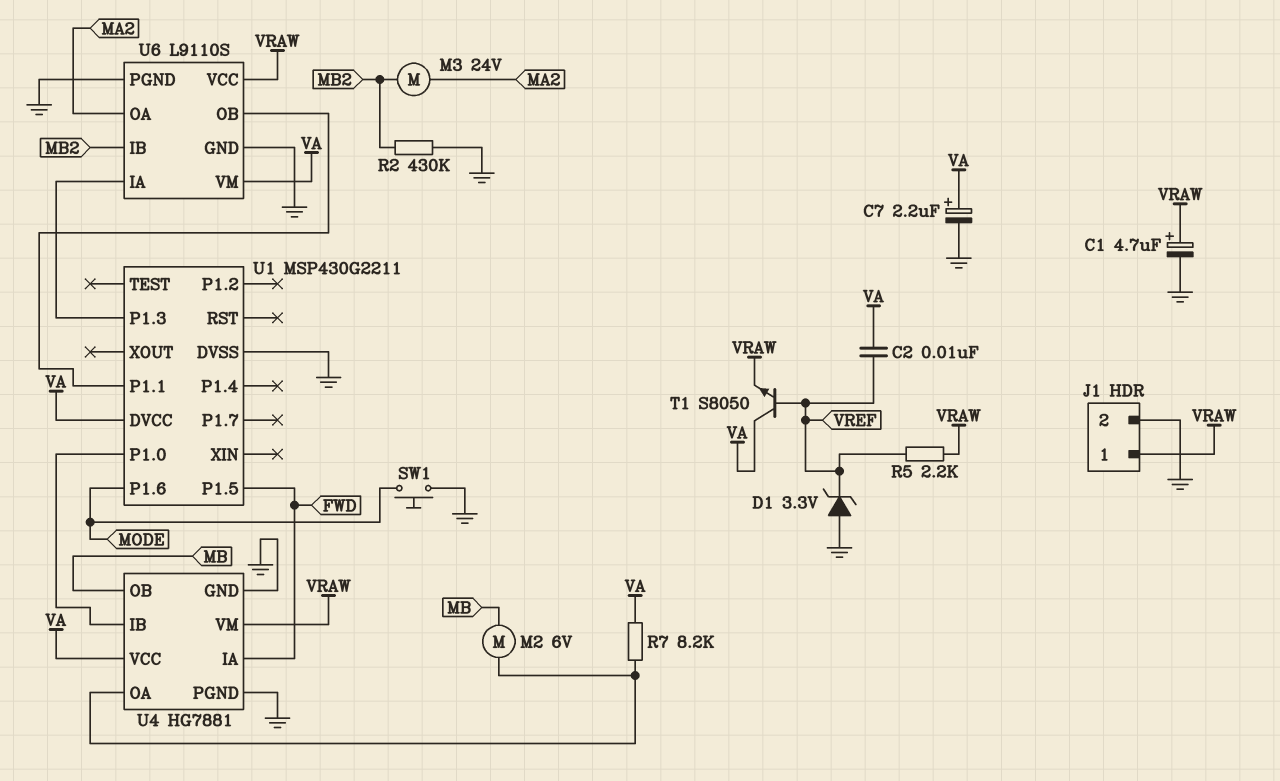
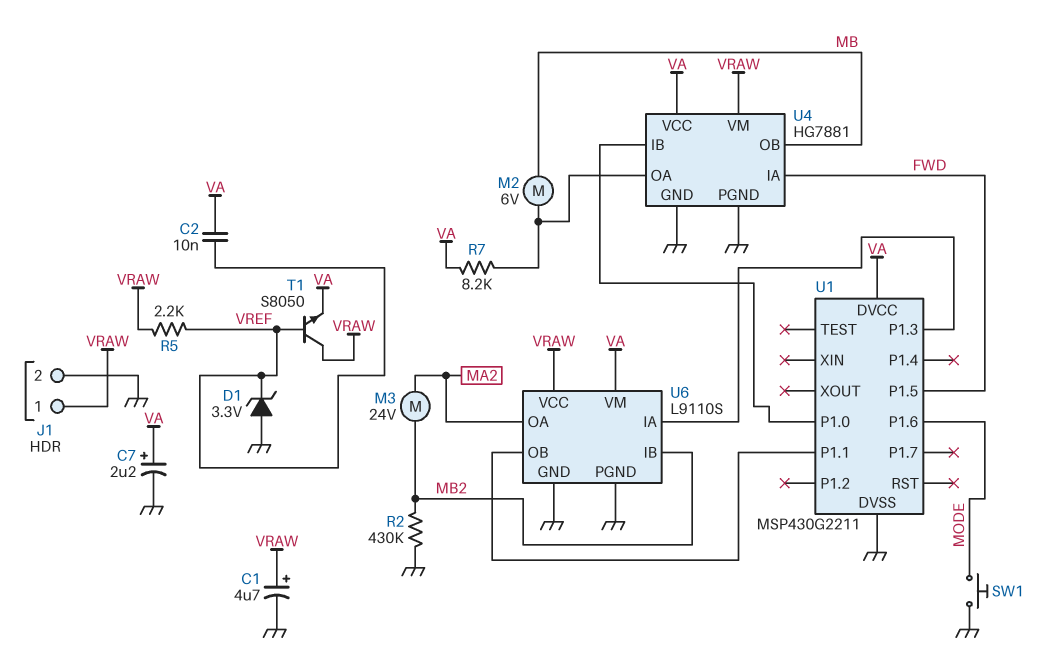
T1: NPN S8050 (B VREF, C VA, E VRAW) -> NPN S8050 (B VREF, C VRAW, E VA)

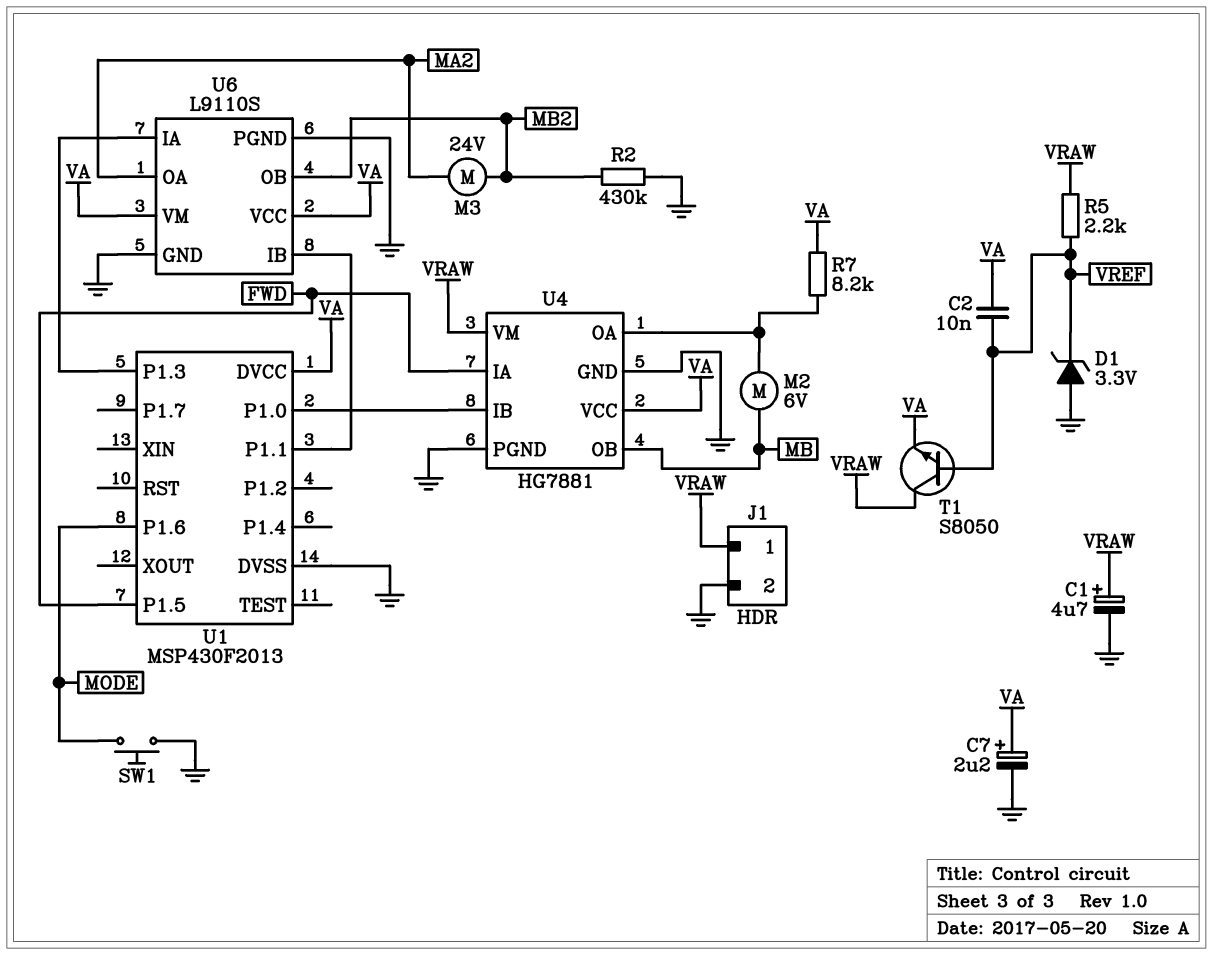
U1: MSP430G2211 -> MSP430F2013
U6 pin IB: MB2 -> U1/P1.1
U6 pin OB: U1/P1.1 -> MB2
U6 pin VCC: VRAW -> VA

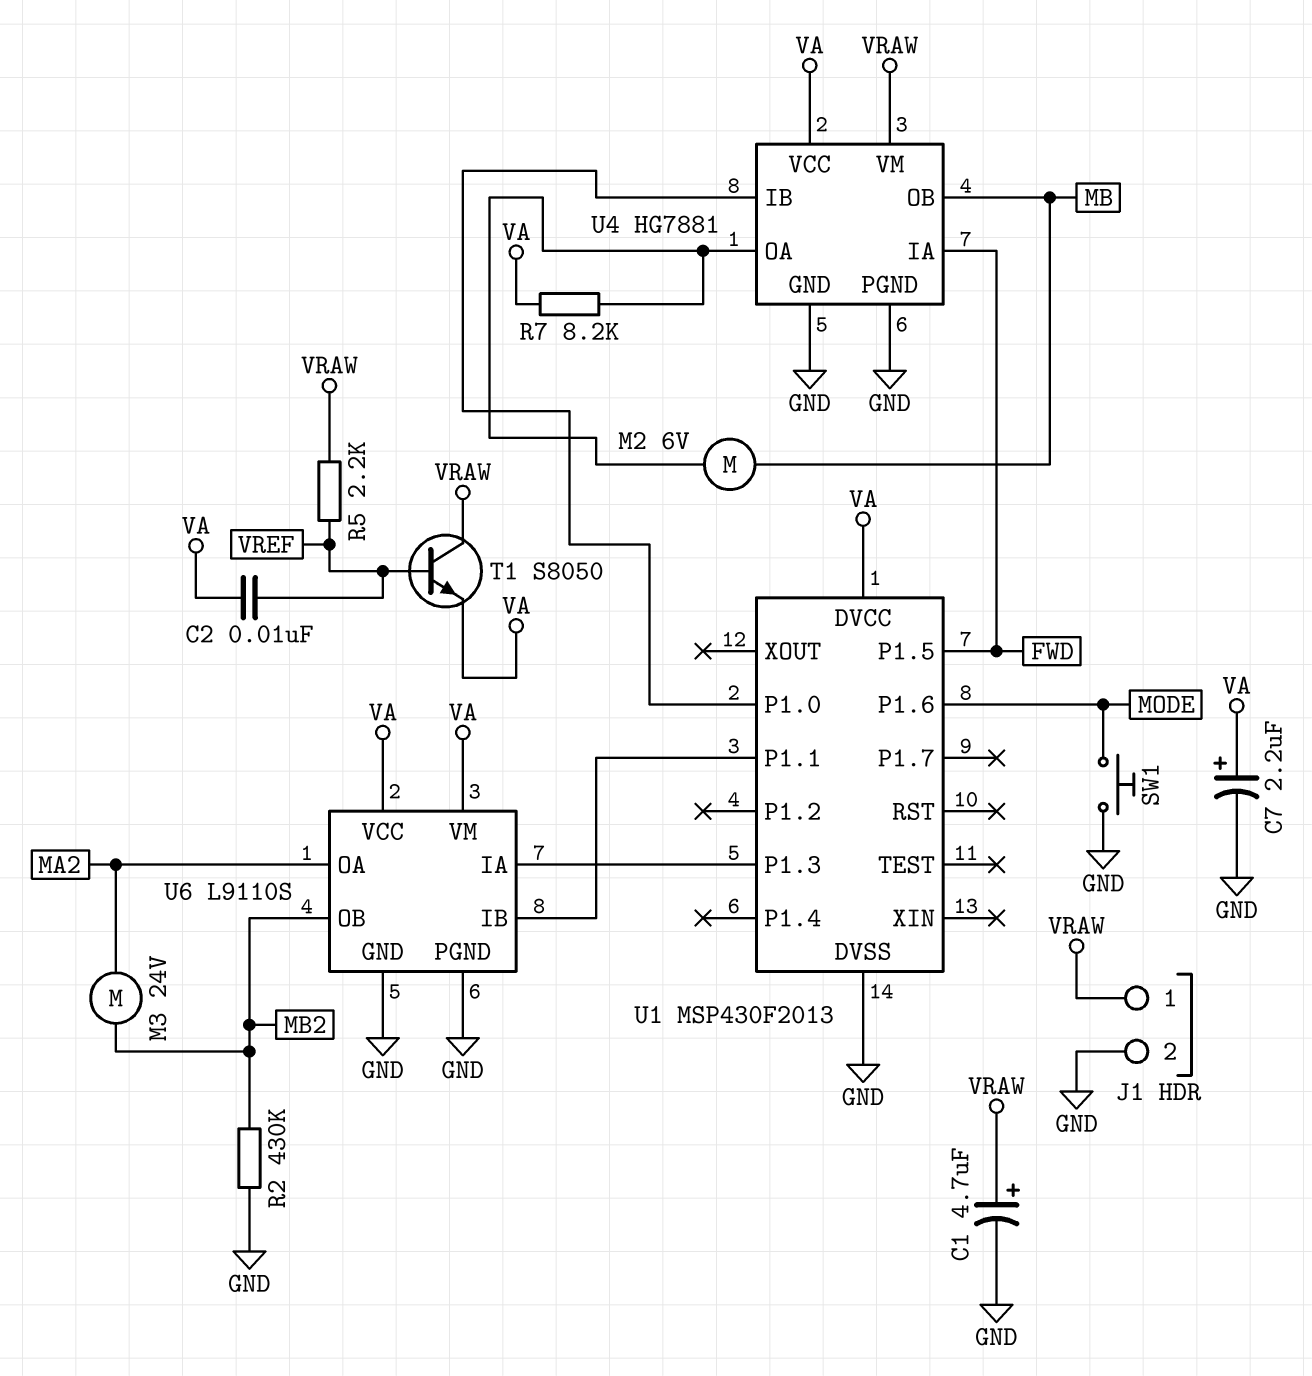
D1: zener 3.3V (A GND, K VREF) -> none

